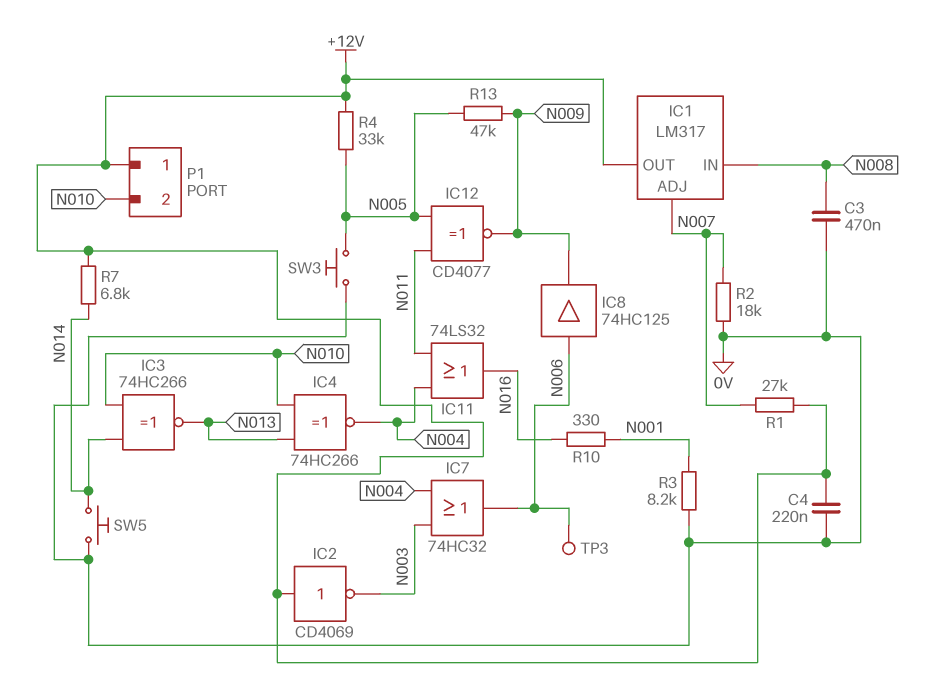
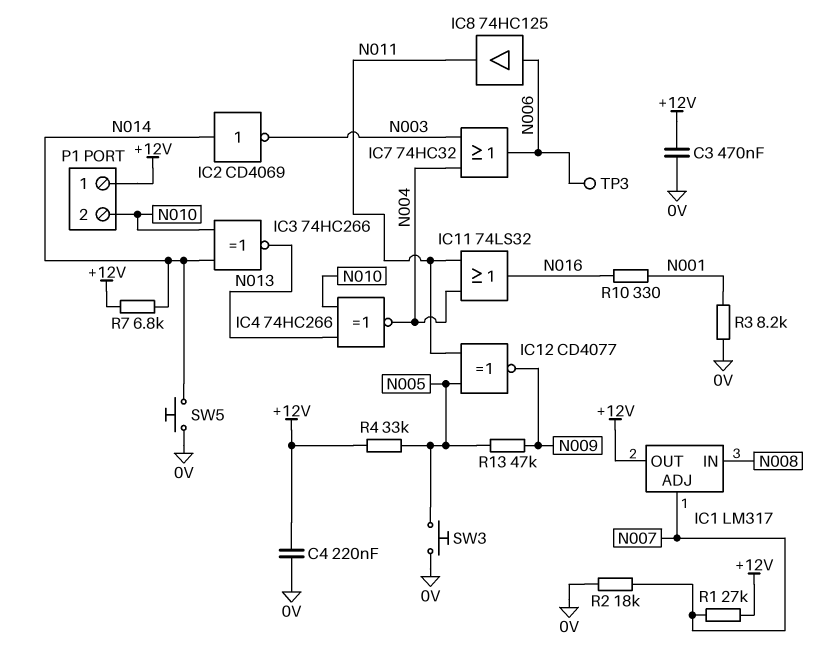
C3: 470nF (0V, N008) -> 470nF (+12V, 0V)
IC2: NOT CD4069 (in +12V, out N003) -> NOT CD4069 (in N014, out N003)
IC8: buffer 74HC125 (in N006, out N009) -> buffer 74HC125 (in N006, out N011)

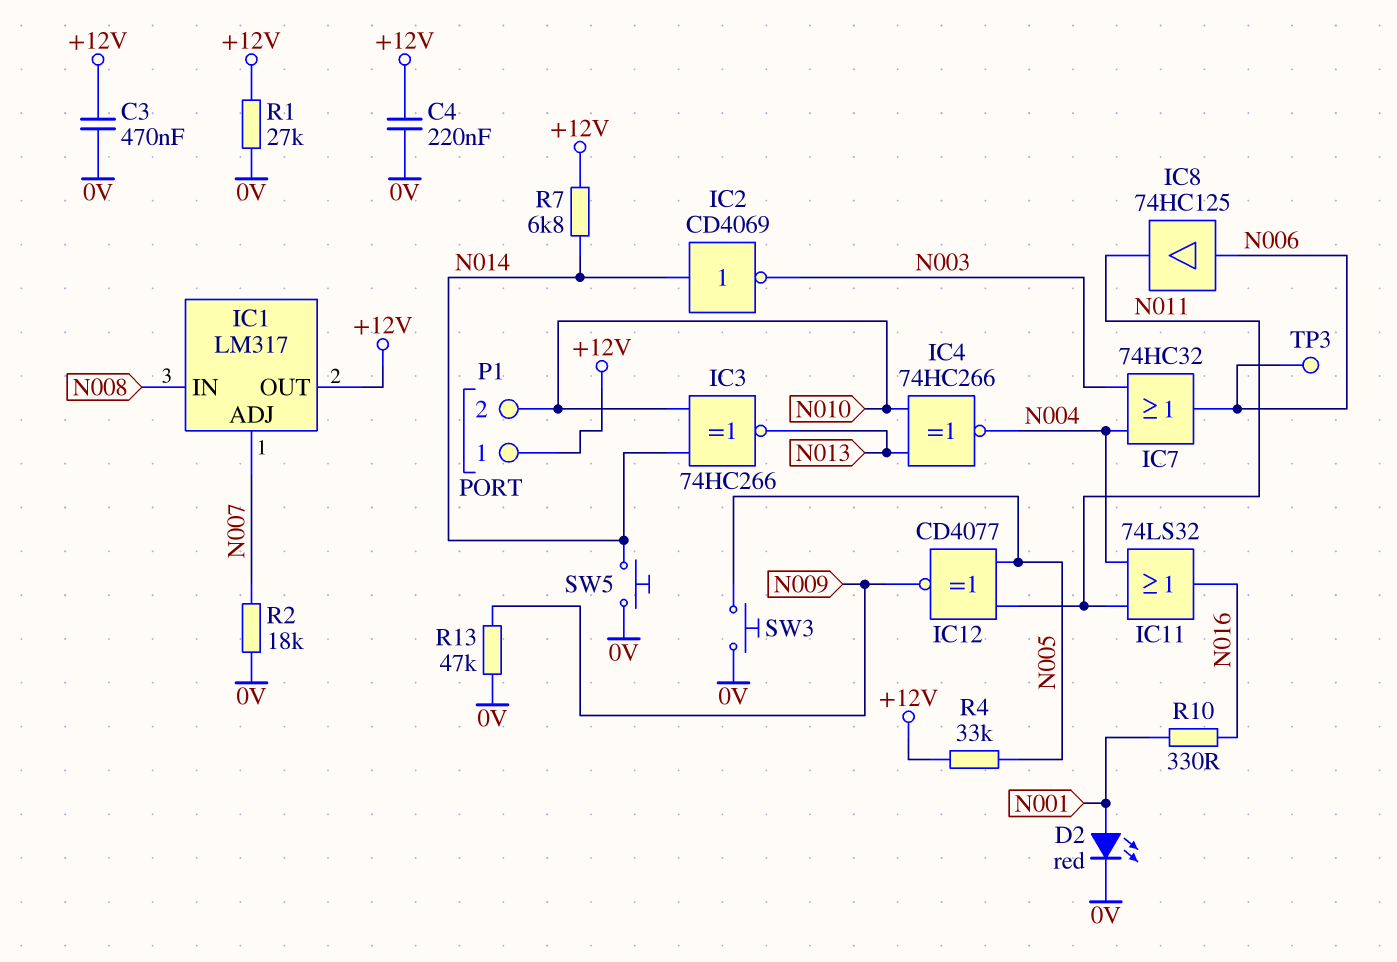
D2: none -> LED red (A N001, K 0V)
R1: 27k (+12V, N007) -> 27k (+12V, 0V)
R3: 8.2k (0V, N001) -> none
R13: 47k (N005, N009) -> 47k (0V, N009)

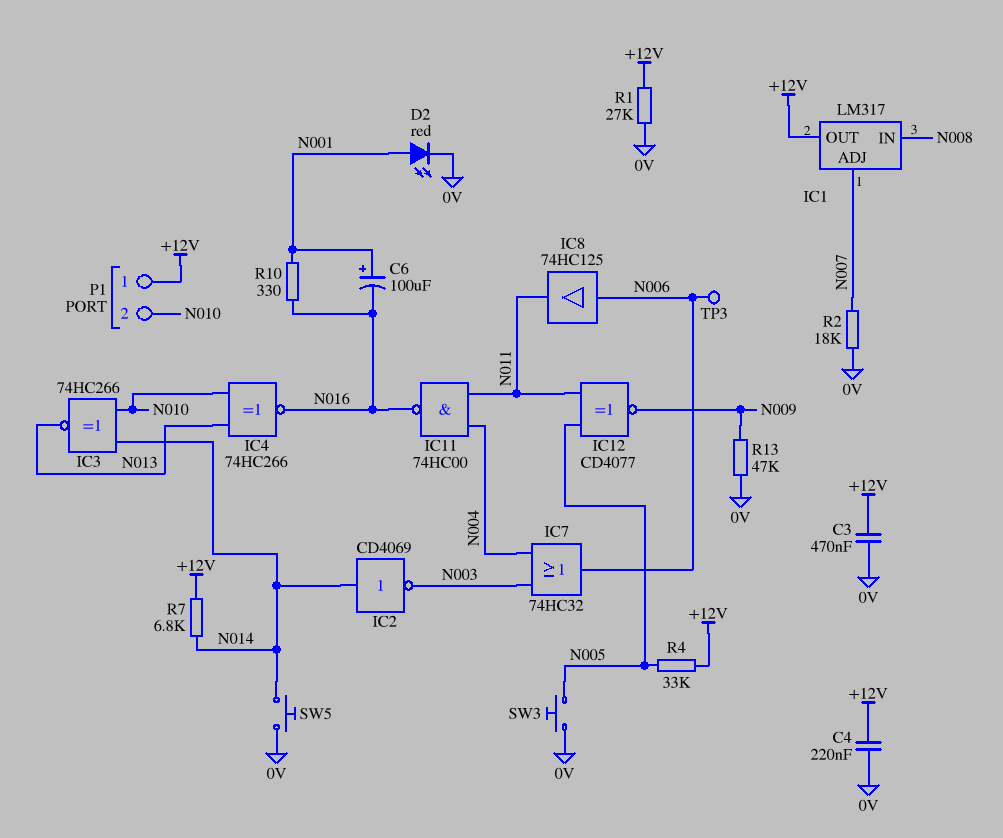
C6: none -> 100uF (plus N001, minus N016)
IC4: XNOR 74HC266 (in N010, in N013, out N004) -> XNOR 74HC266 (in N010, in N013, out N016)
IC11: OR 74LS32 (in N004, in N011, out N016) -> NAND 74HC00 (in N004, in N011, out N016)

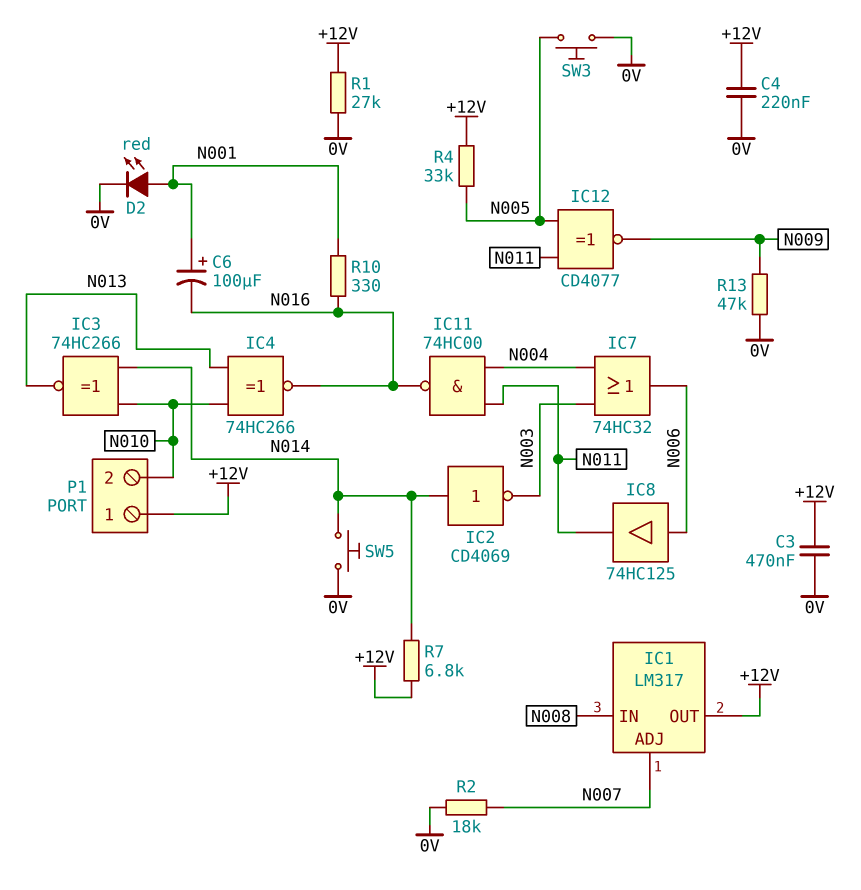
TP3: test point (N006) -> none

